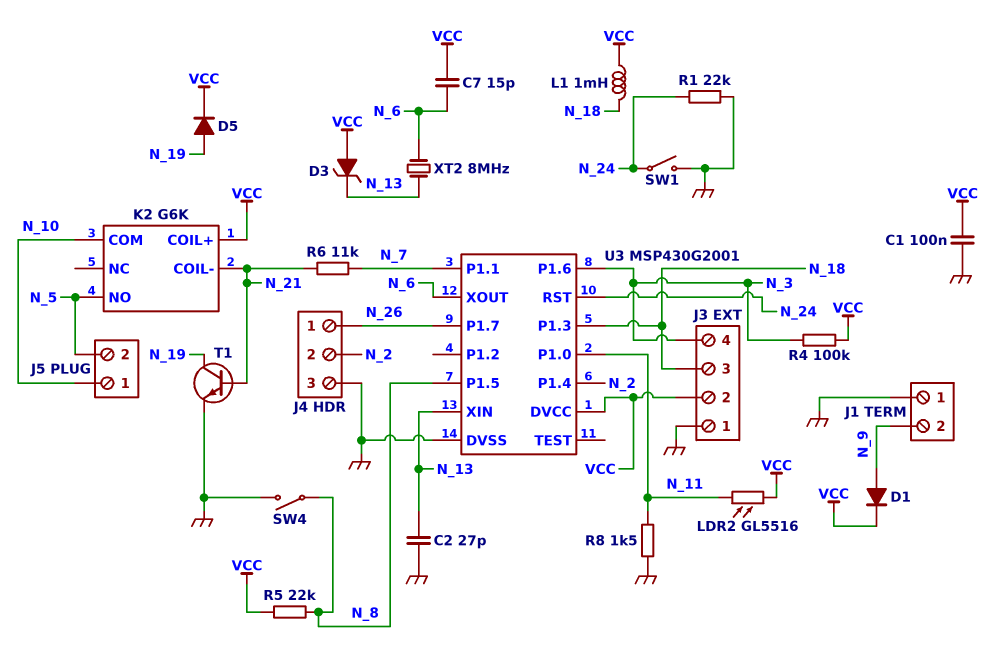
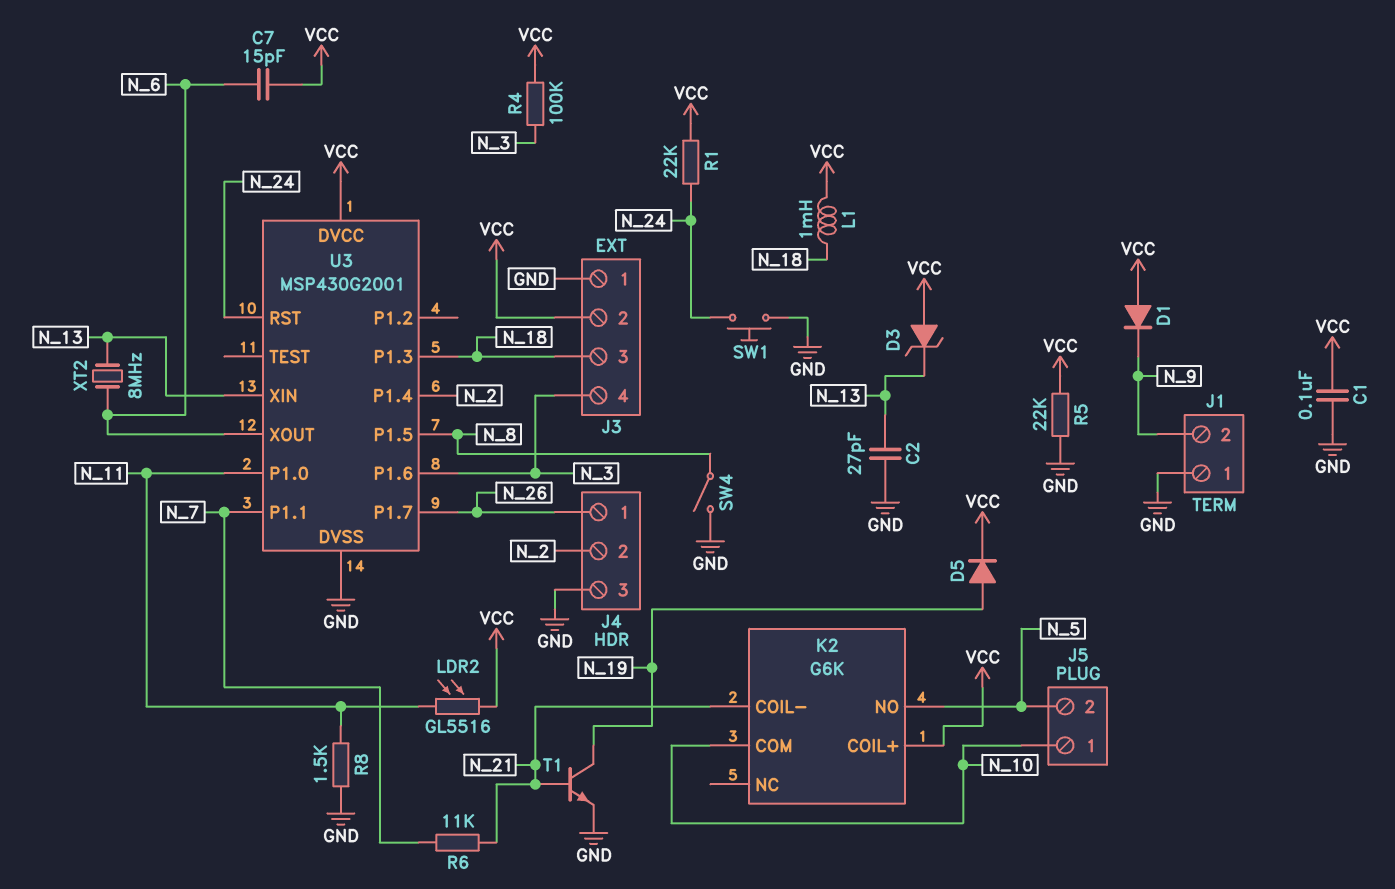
D1: diode (A N_9, K VCC) -> diode (A VCC, K N_9)
R1: 22k (GND, N_24) -> 22k (N_24, VCC)
R5: 22k (N_8, VCC) -> 22k (GND, VCC)
SW1: switch (GND, N_24) -> button (GND, N_24)

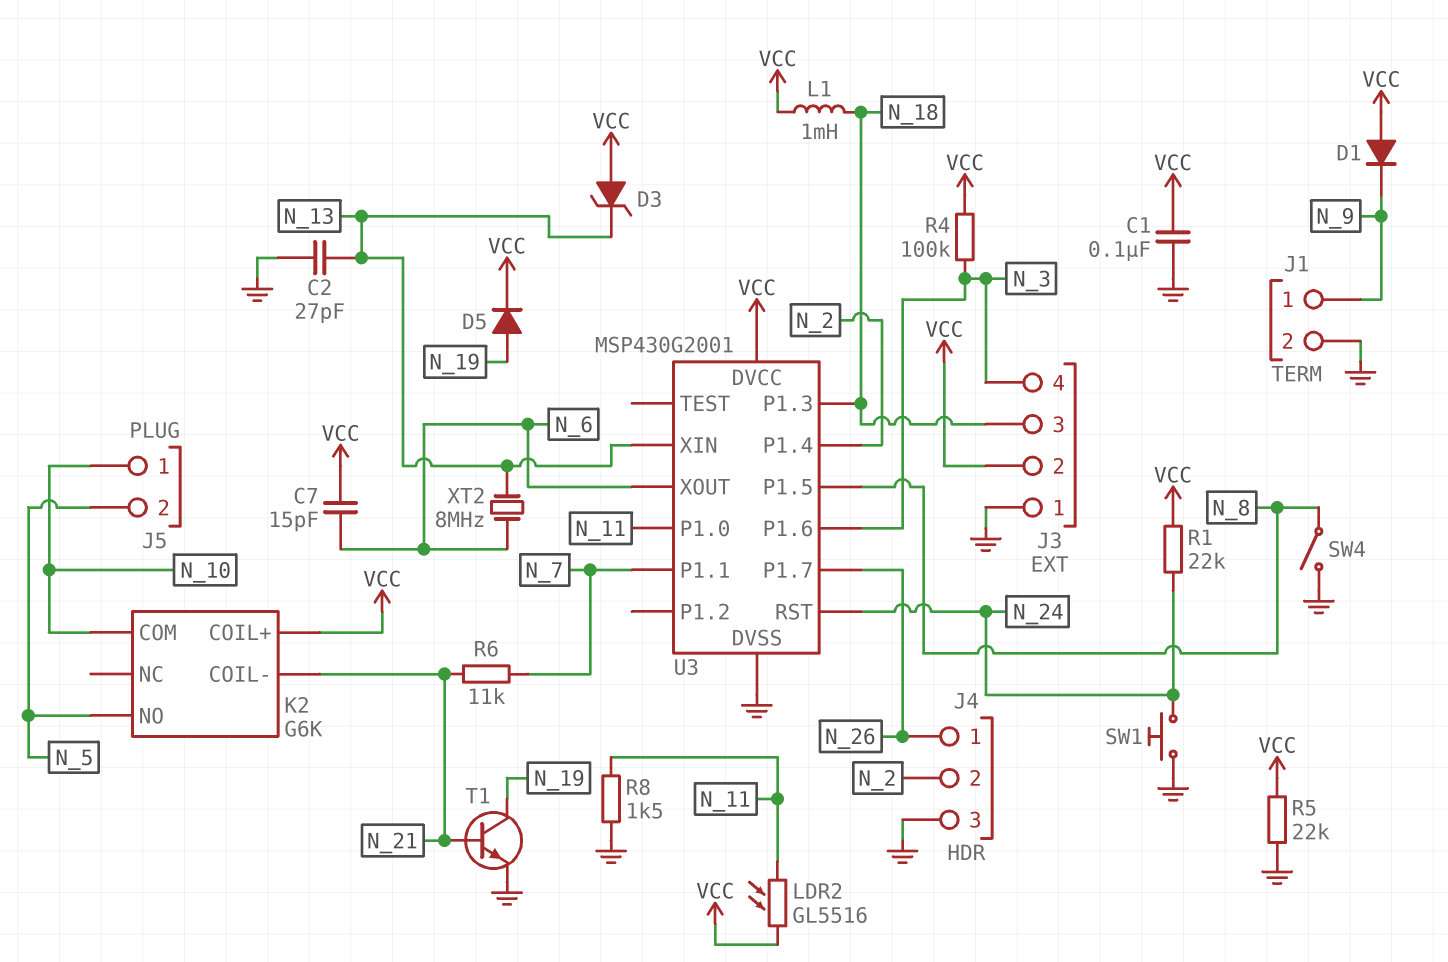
J1 pin 1: GND -> N_9
J1 pin 2: N_9 -> GND

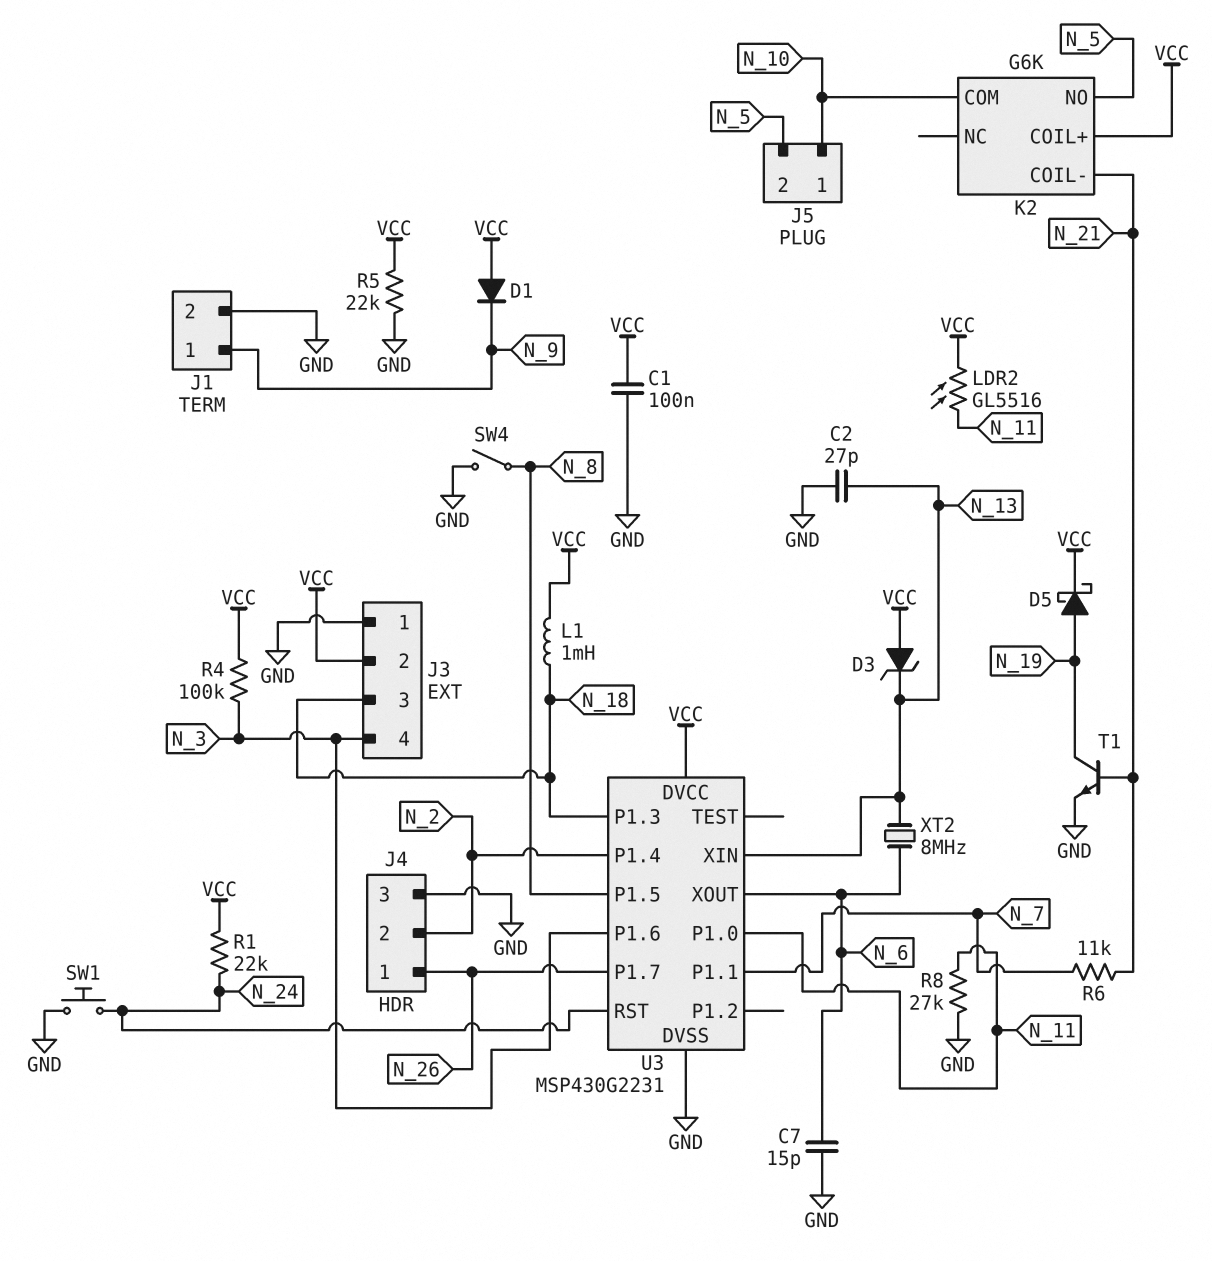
C7: 15pF (N_6, VCC) -> 15pF (GND, N_6)
D5: diode (A N_19, K VCC) -> schottky (A N_19, K VCC)
R8: 1.5k (GND, N_11) -> 27k (GND, N_11)
U3: MSP430G2001 -> MSP430G2231

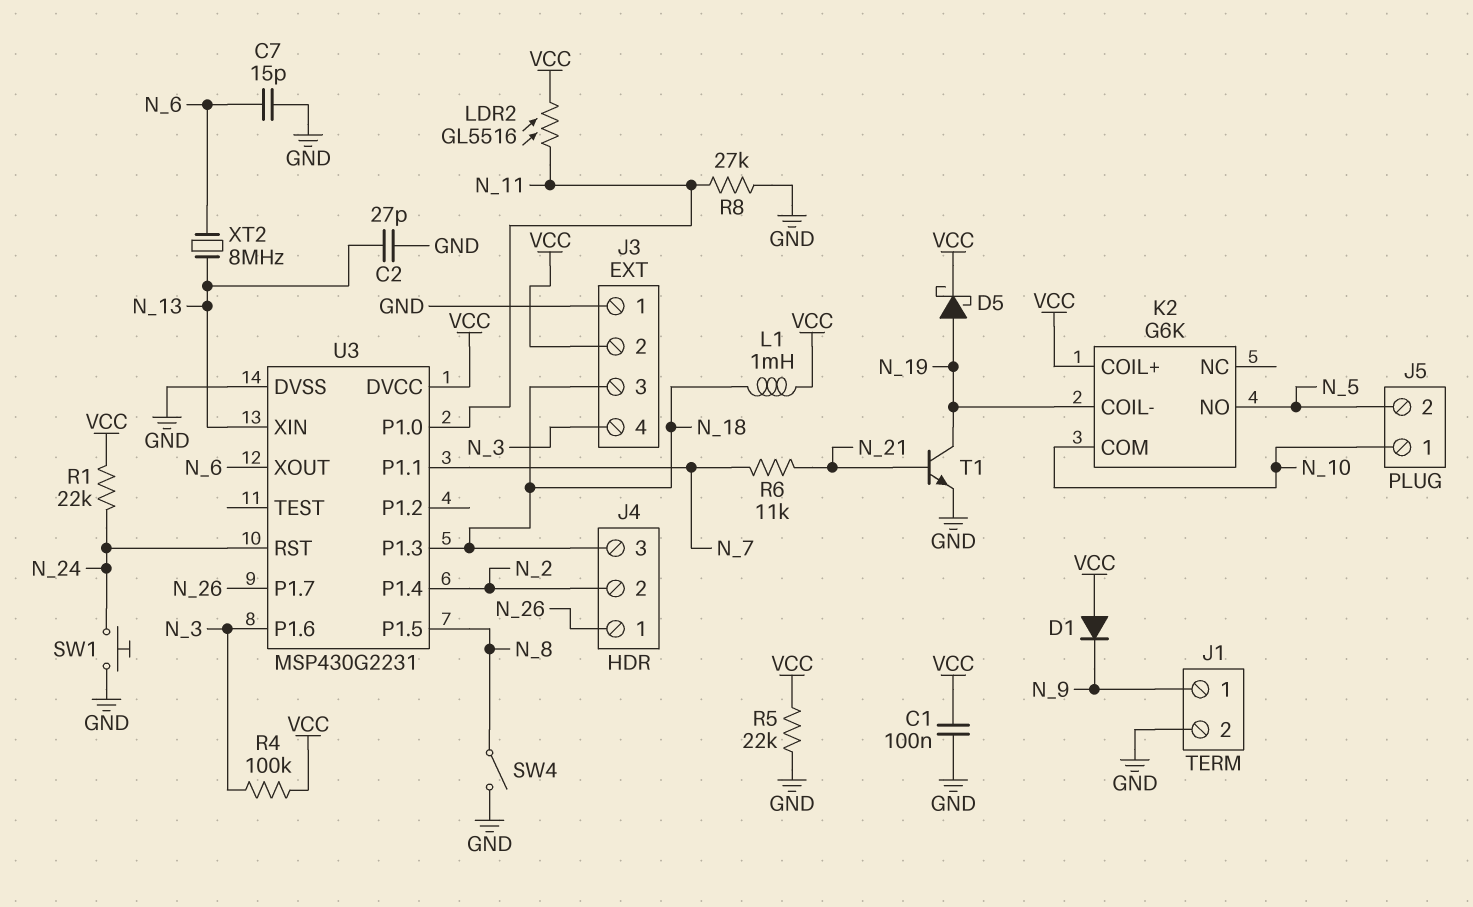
D3: zener (A VCC, K N_13) -> none
J4 pin 3: GND -> N_18
K2 pin COIL-: N_21 -> N_19

